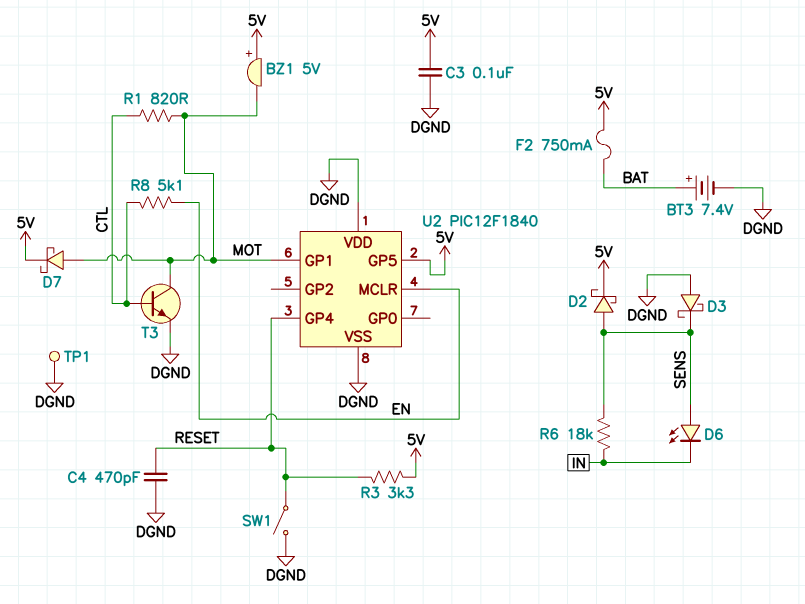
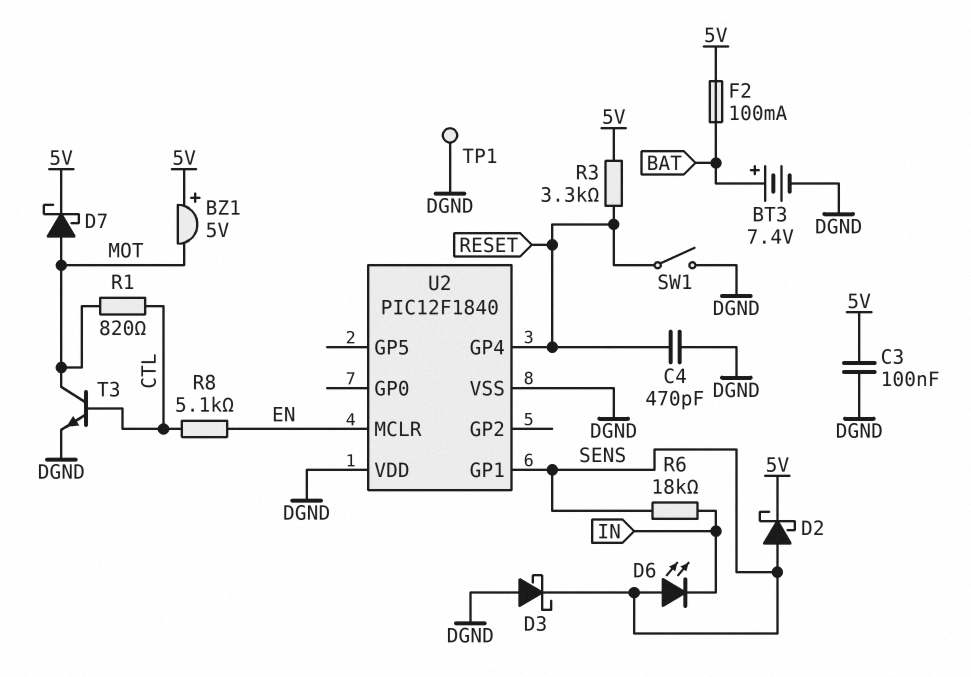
F2: 750mA (5V, BAT) -> 100mA (5V, BAT)
U2 pin GP1: MOT -> SENS
U2 pin GP5: 5V -> none

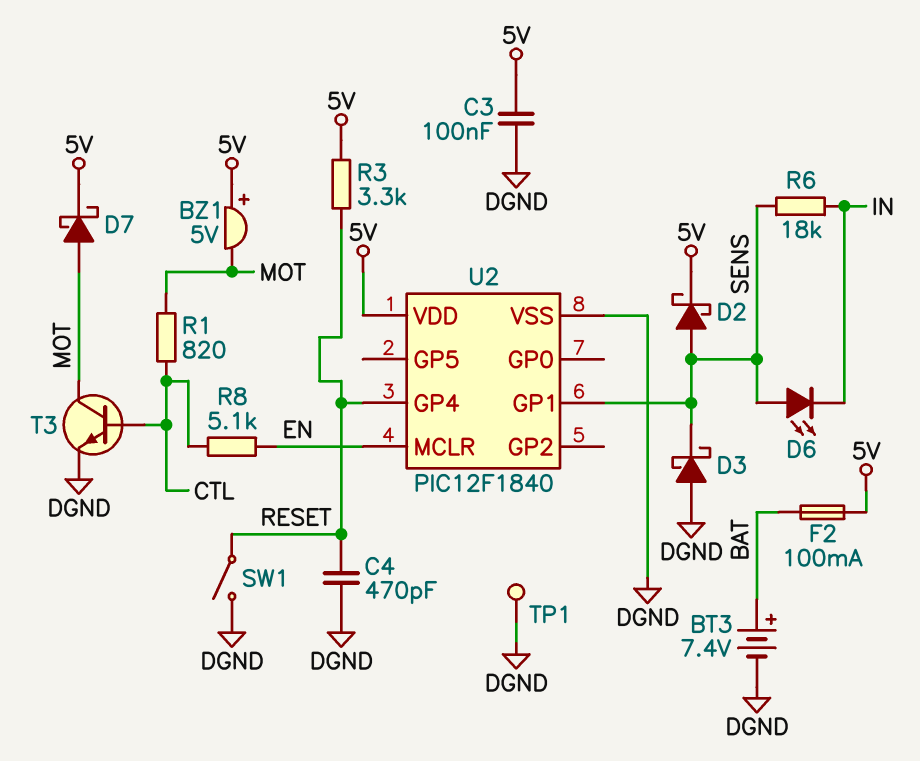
U2 pin VDD: DGND -> 5V

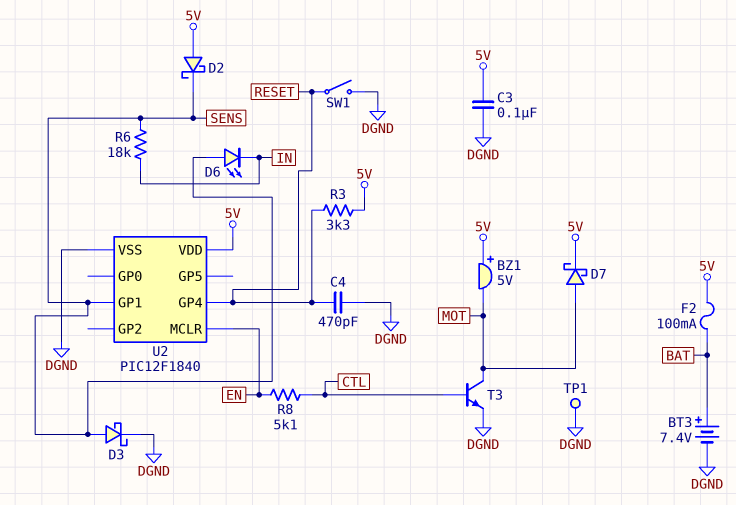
D2: schottky (A SENS, K 5V) -> schottky (A 5V, K SENS)
D3: schottky (A DGND, K SENS) -> schottky (A SENS, K DGND)
R1: 820 (CTL, MOT) -> none

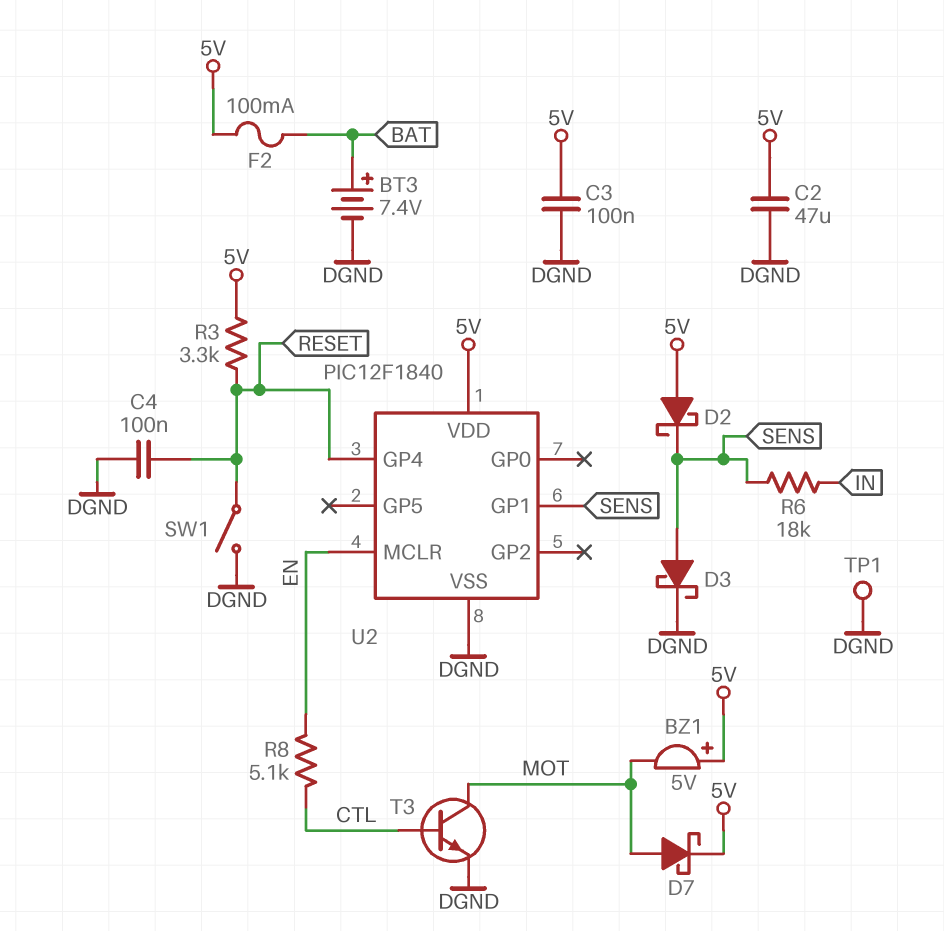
C2: none -> 47uF (5V, DGND)
C4: 470pF (DGND, RESET) -> 100nF (DGND, RESET)
D6: LED (A SENS, K IN) -> none

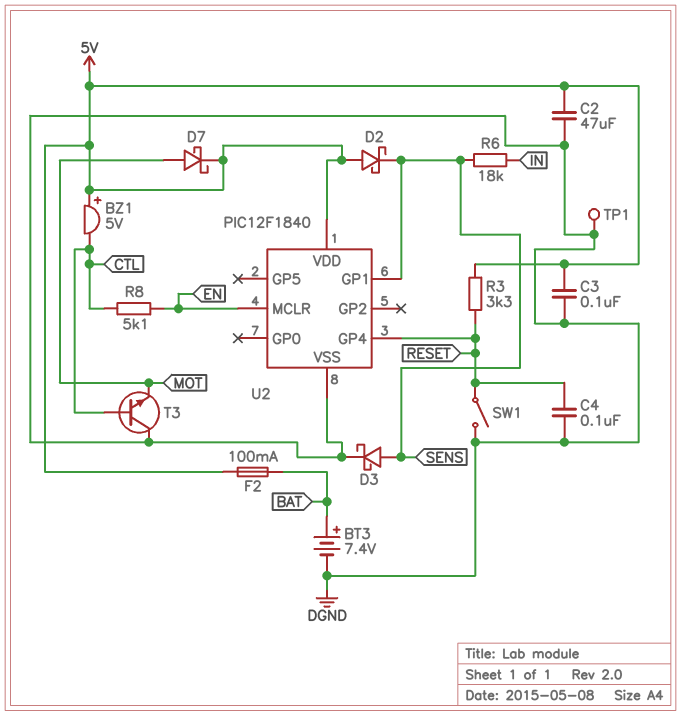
BZ1: buzzer 5V (plus 5V, minus MOT) -> buzzer 5V (plus 5V, minus CTL)
T3: NPN (B CTL, C MOT, E DGND) -> NPN (B CTL, C DGND, E MOT)

